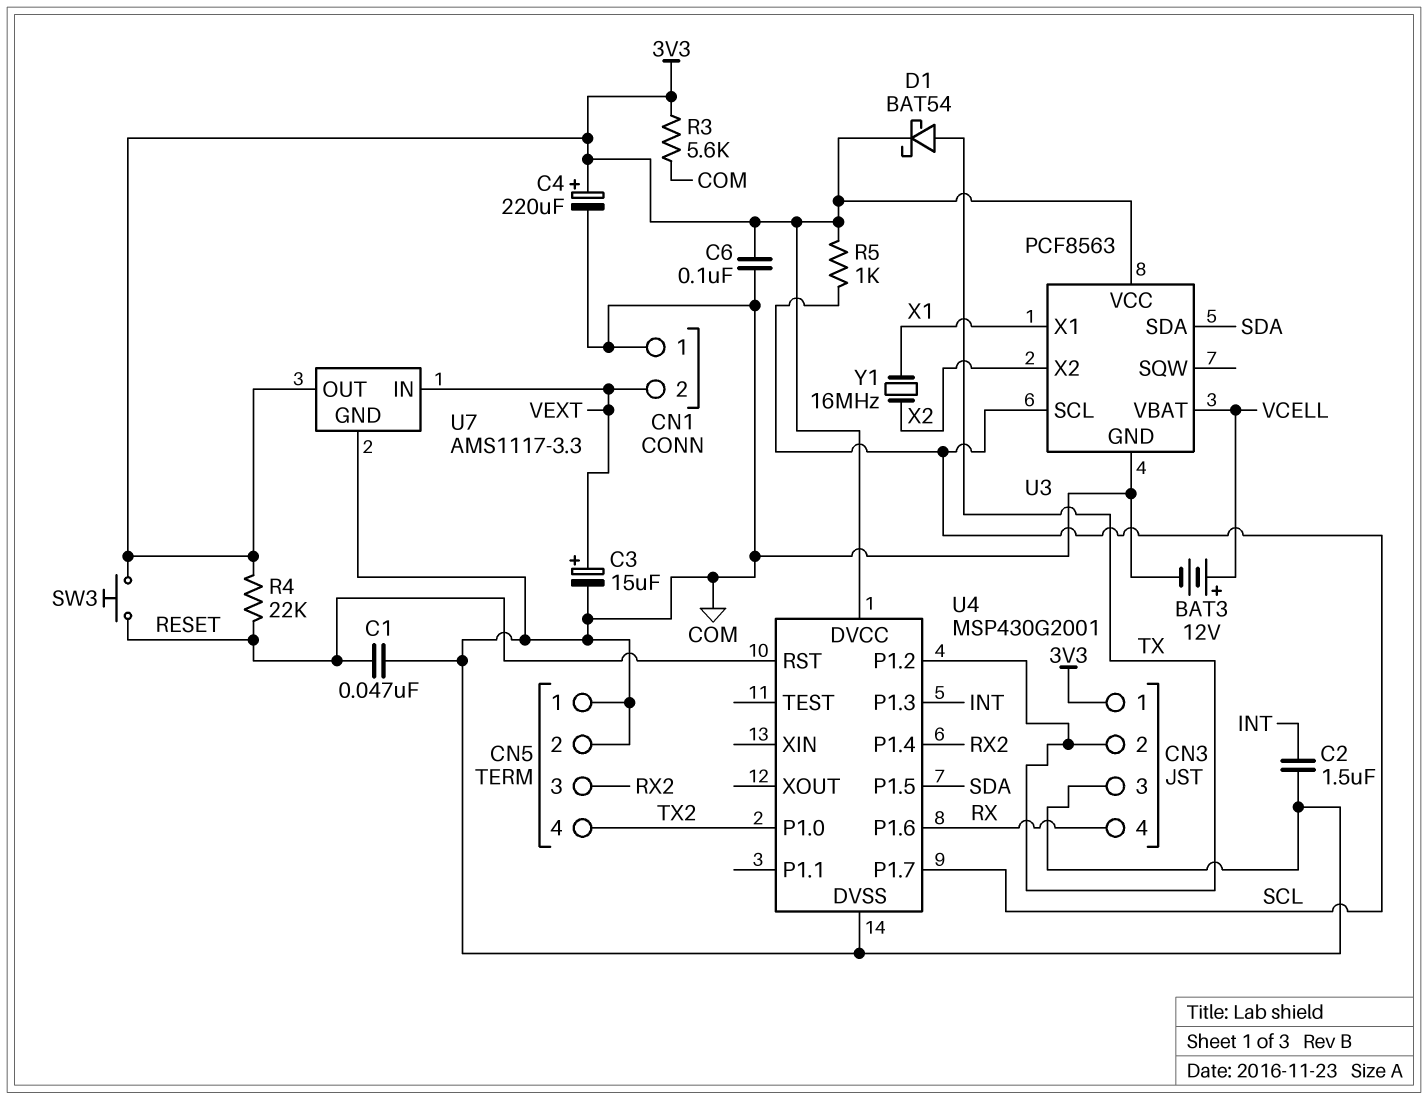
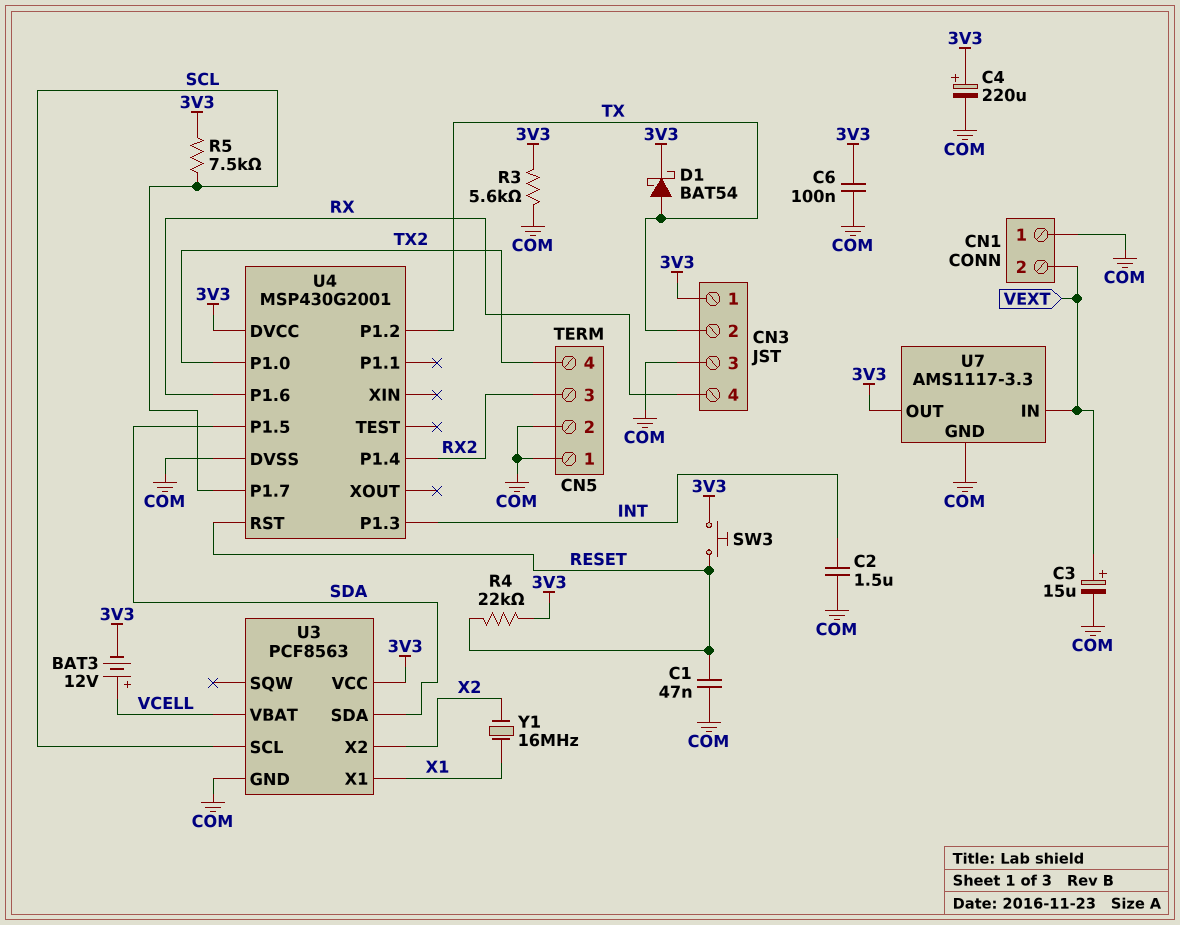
BAT3: 12V (plus VCELL, minus COM) -> 12V (plus VCELL, minus 3V3)
R5: 1k (3V3, SCL) -> 7.5k (3V3, SCL)

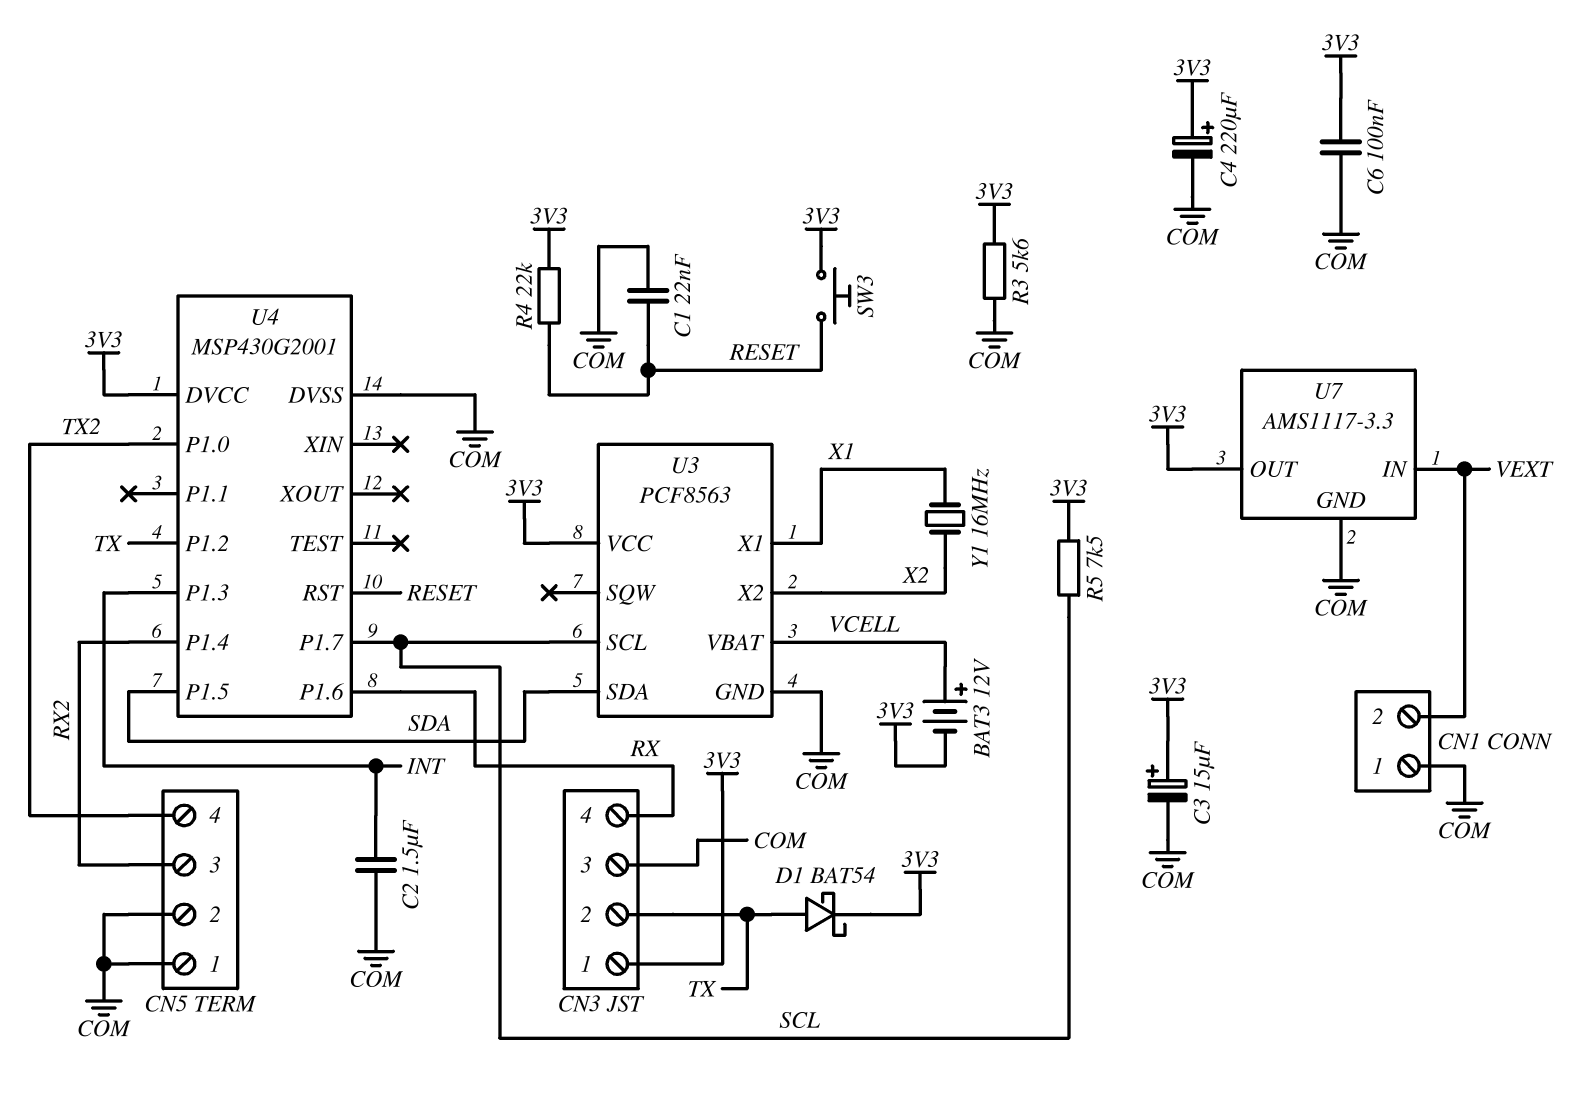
C1: 47nF (COM, RESET) -> 22nF (COM, RESET)
C3: 15uF (plus VEXT, minus COM) -> 15uF (plus 3V3, minus COM)

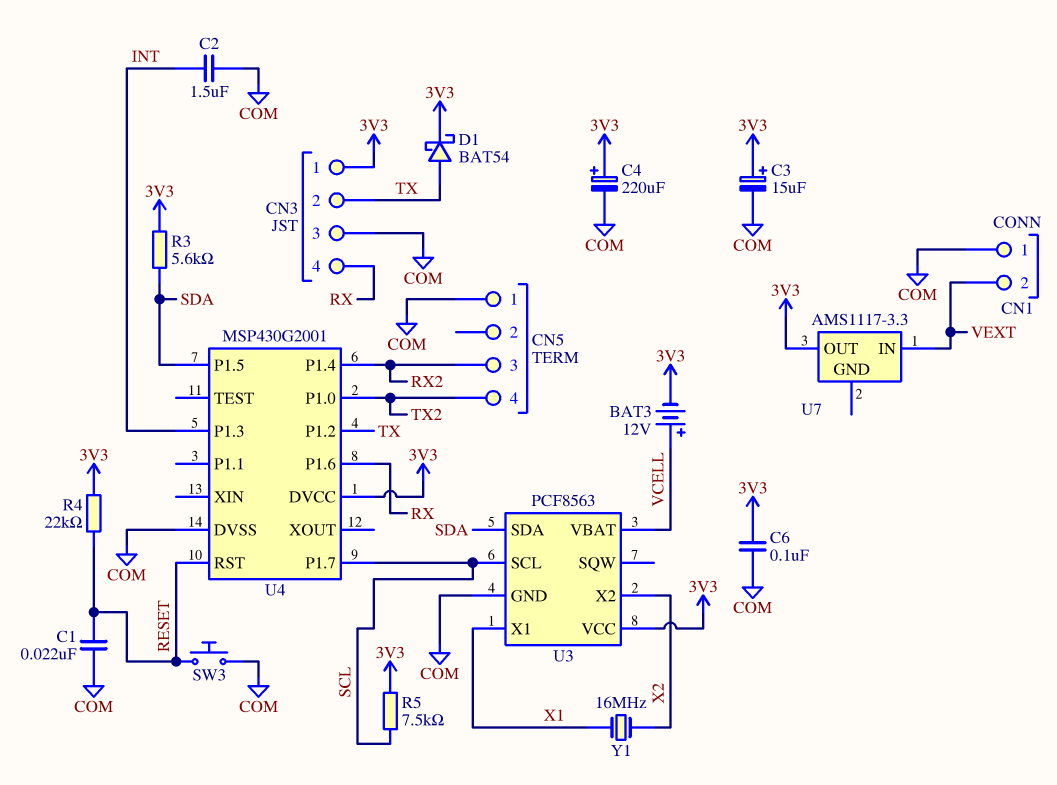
CN5 pin 2: COM -> none
R3: 5.6k (3V3, COM) -> 5.6k (3V3, SDA)
SW3: button (3V3, RESET) -> button (COM, RESET)
U7 pin GND: COM -> none

